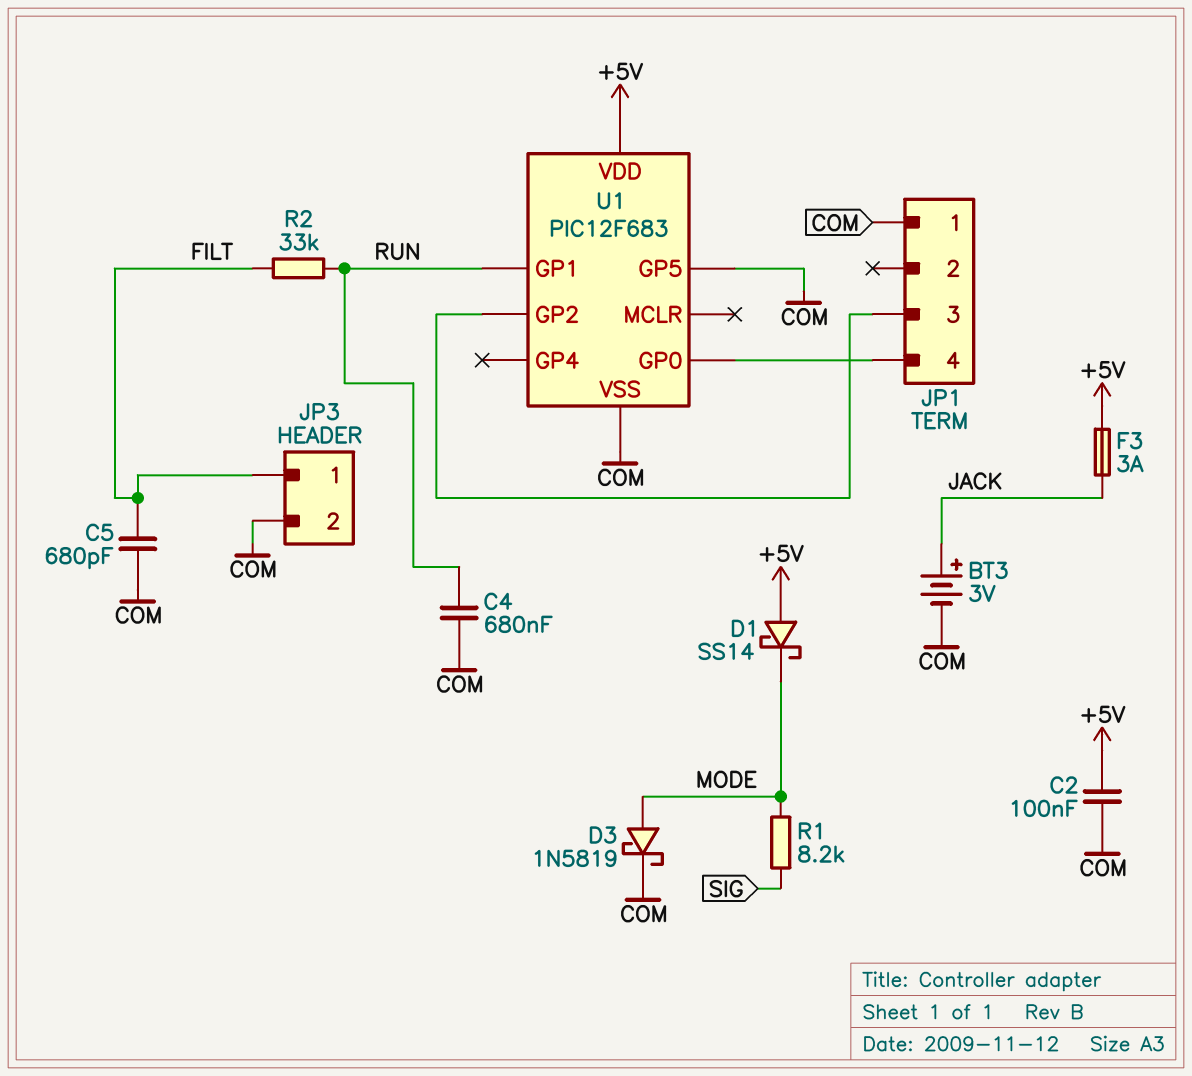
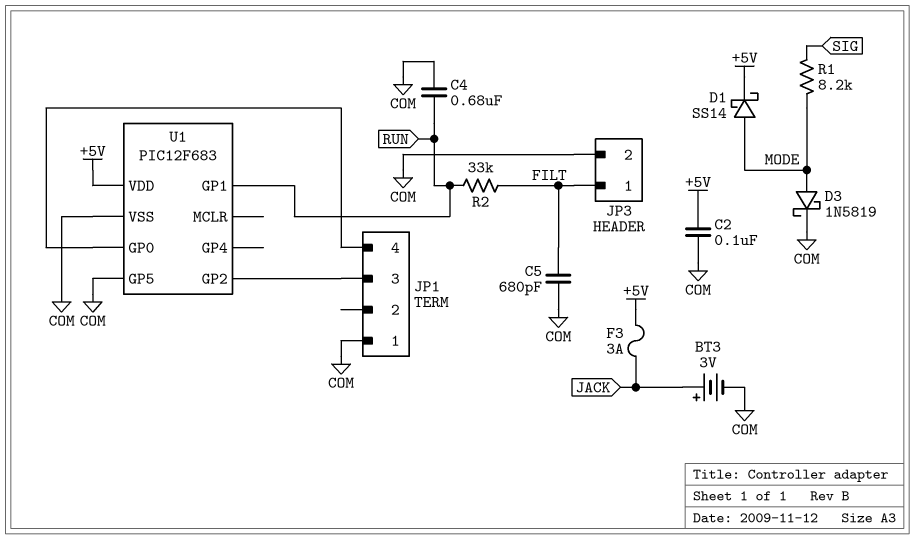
D1: schottky SS14 (A +5V, K MODE) -> schottky SS14 (A MODE, K +5V)

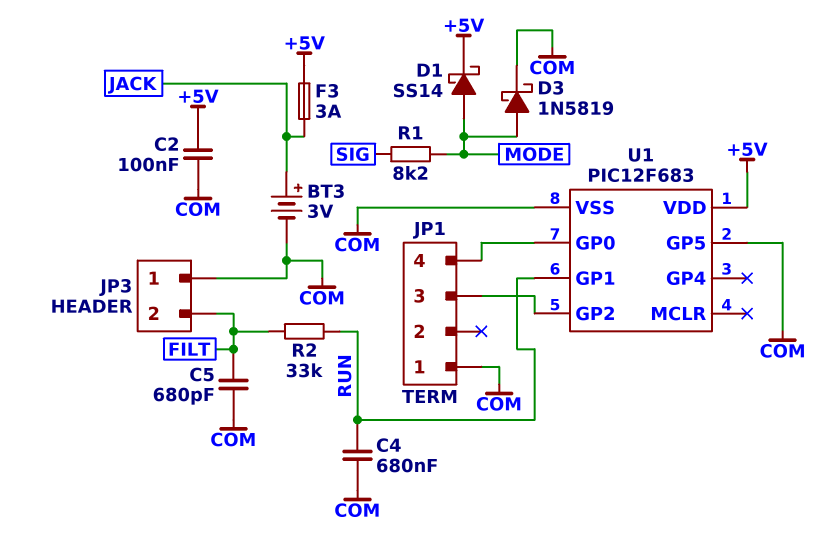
JP3 pin 1: FILT -> COM
JP3 pin 2: COM -> FILT

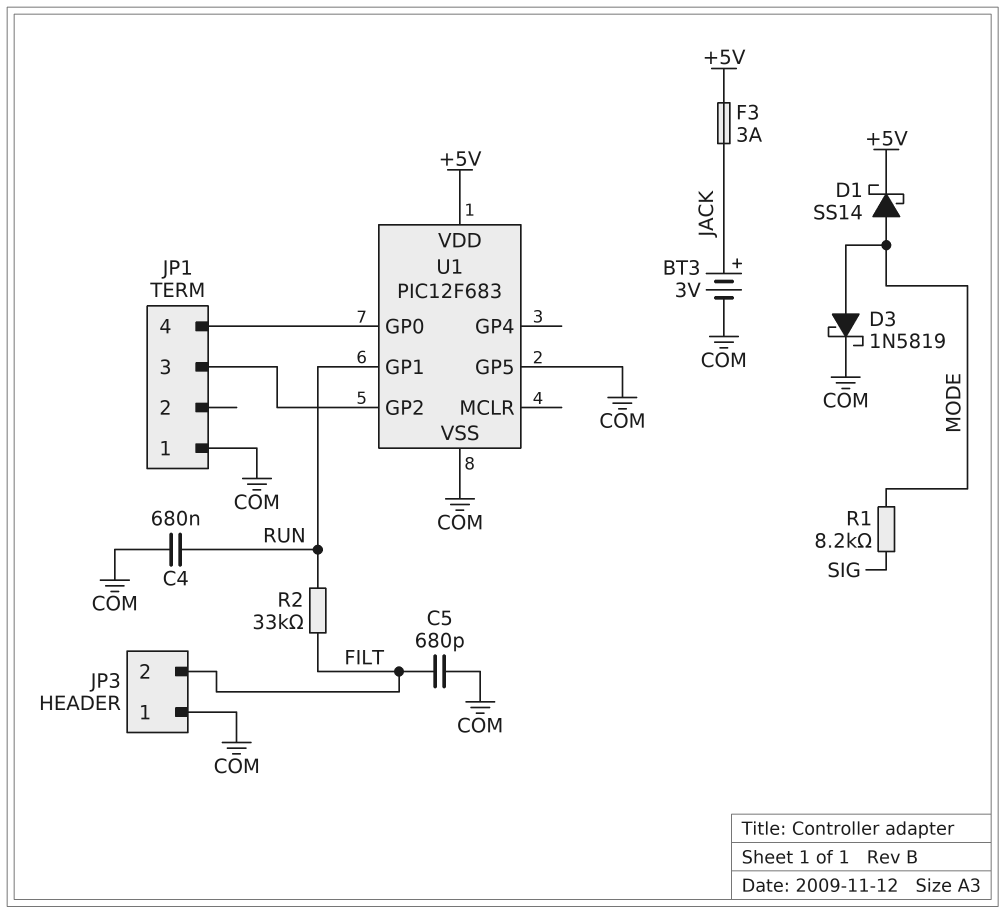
C2: 100nF (+5V, COM) -> none

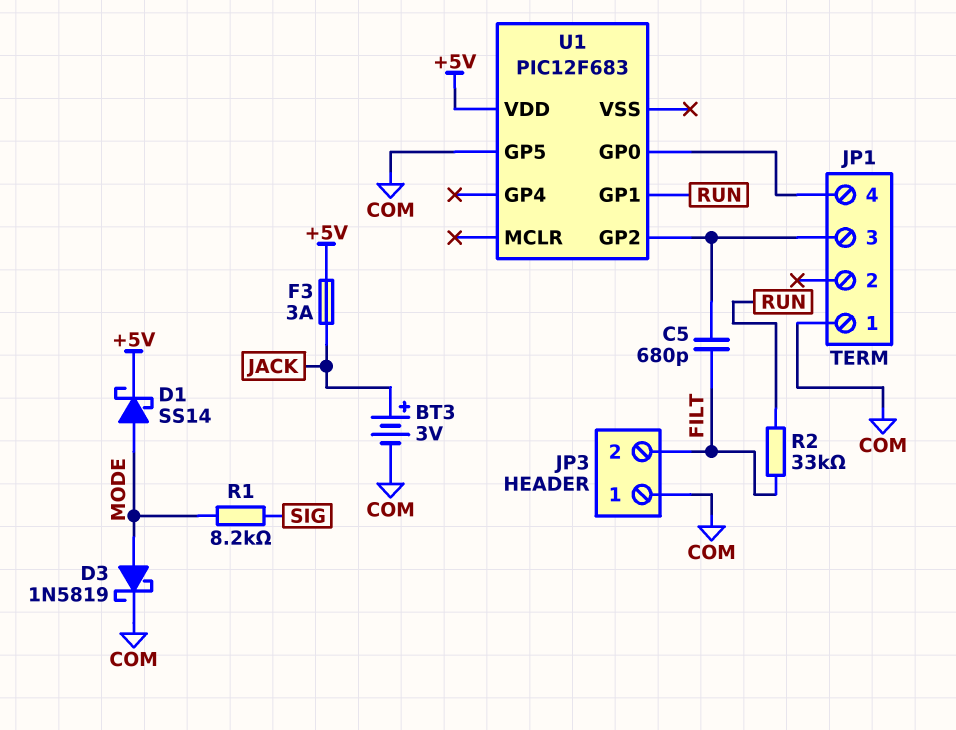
C4: 680nF (COM, RUN) -> none
C5: 680pF (COM, FILT) -> 680pF (FILT, JP1/3)
U1 pin VSS: COM -> none

